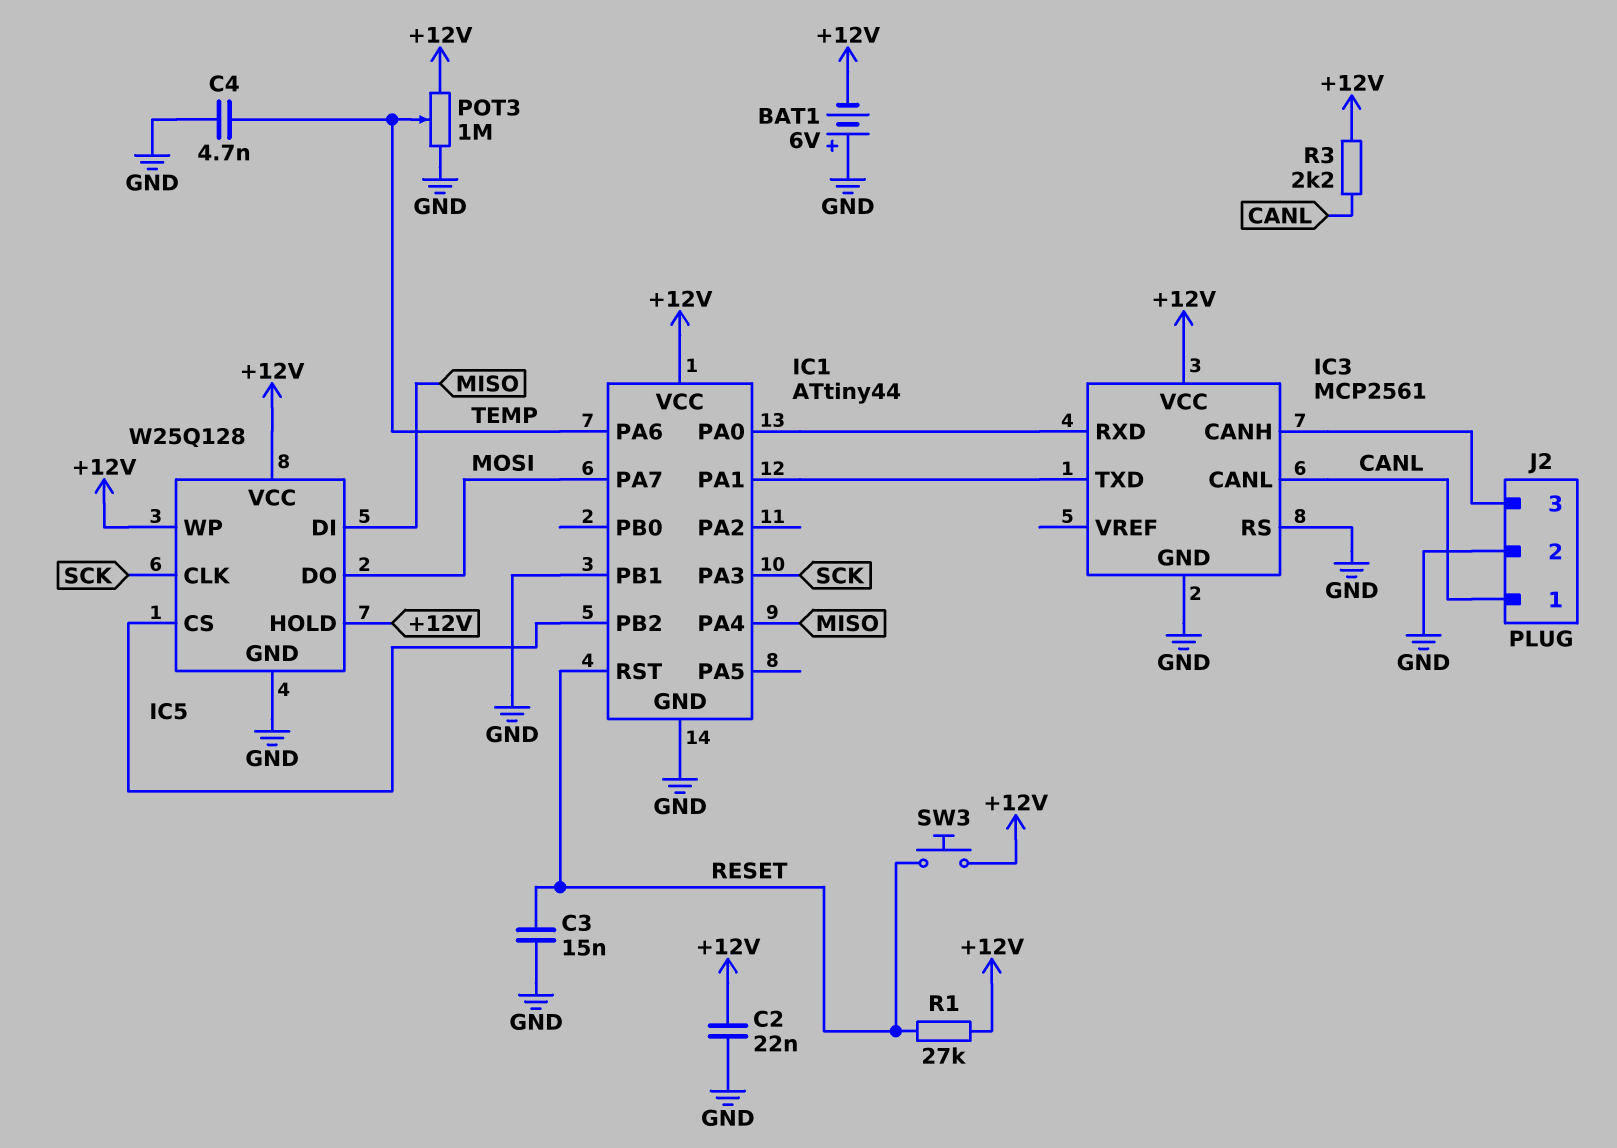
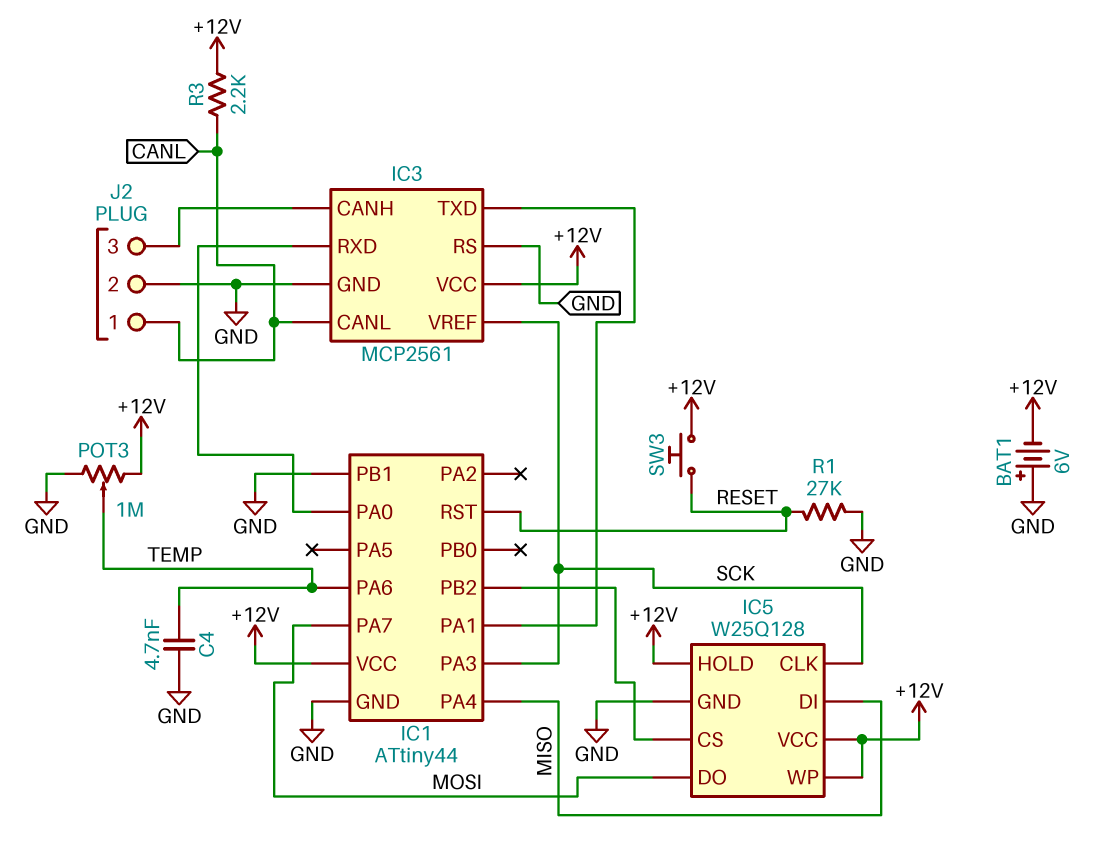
C2: 22nF (+12V, GND) -> none
C3: 15nF (GND, RESET) -> none
IC3 pin VREF: none -> SCK
R1: 27k (+12V, RESET) -> 27k (GND, RESET)

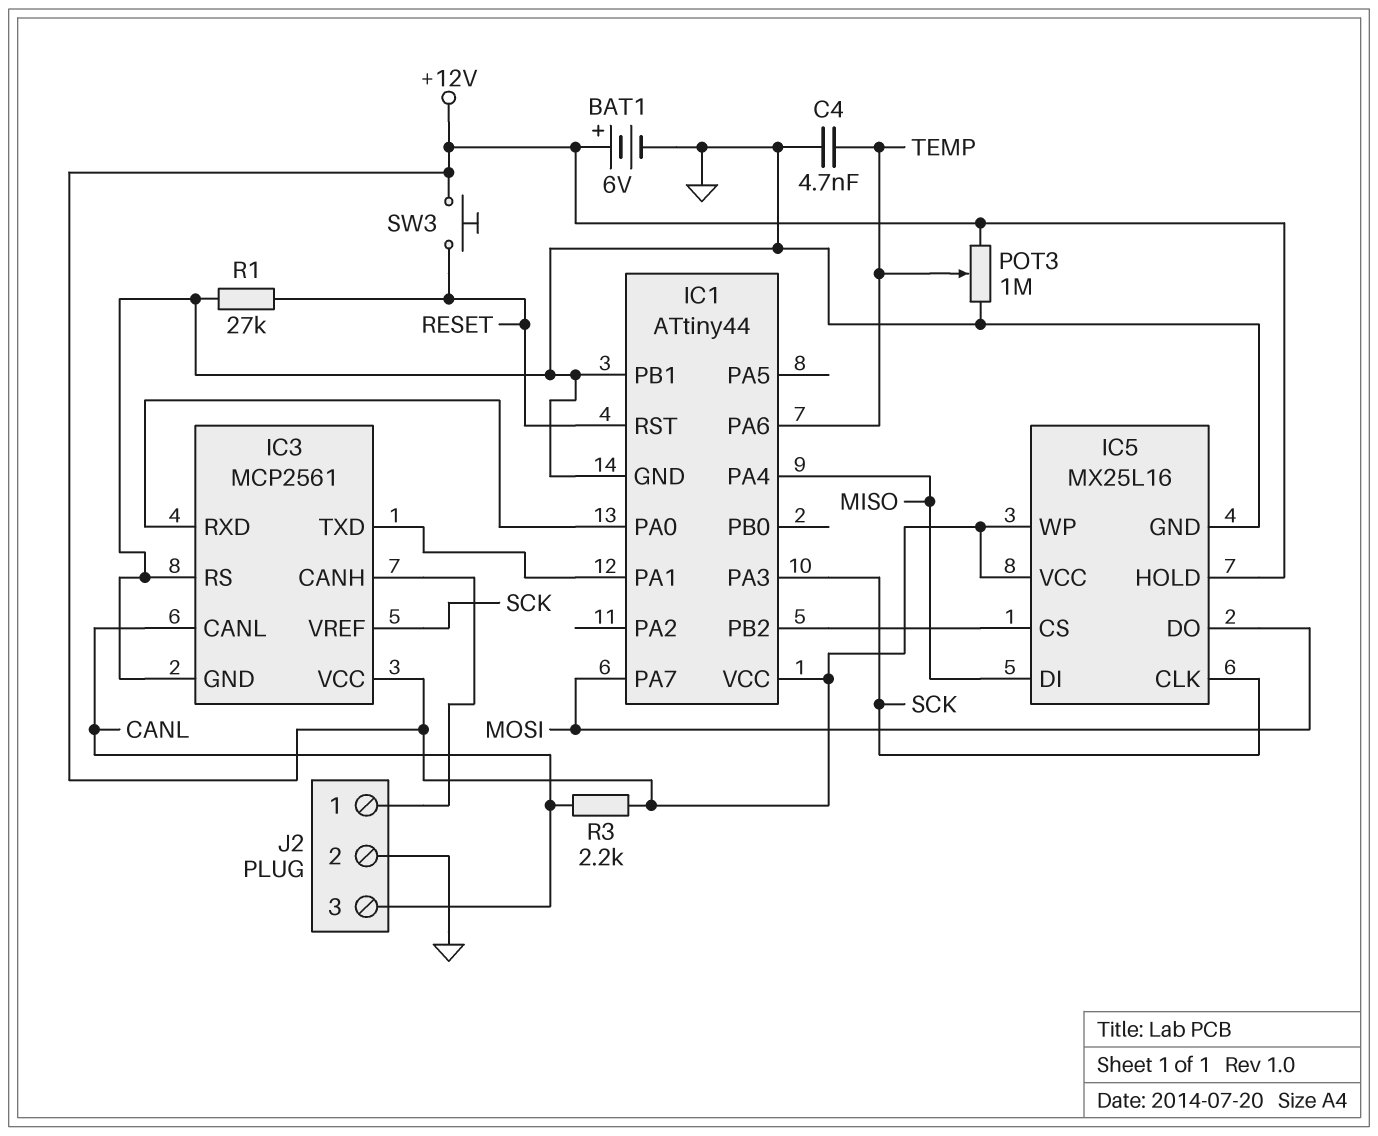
BAT1: 6V (plus GND, minus +12V) -> 6V (plus +12V, minus GND)
IC5: W25Q128 -> MX25L16
J2 pin 1: CANL -> IC3/CANH
J2 pin 3: IC3/CANH -> CANL

